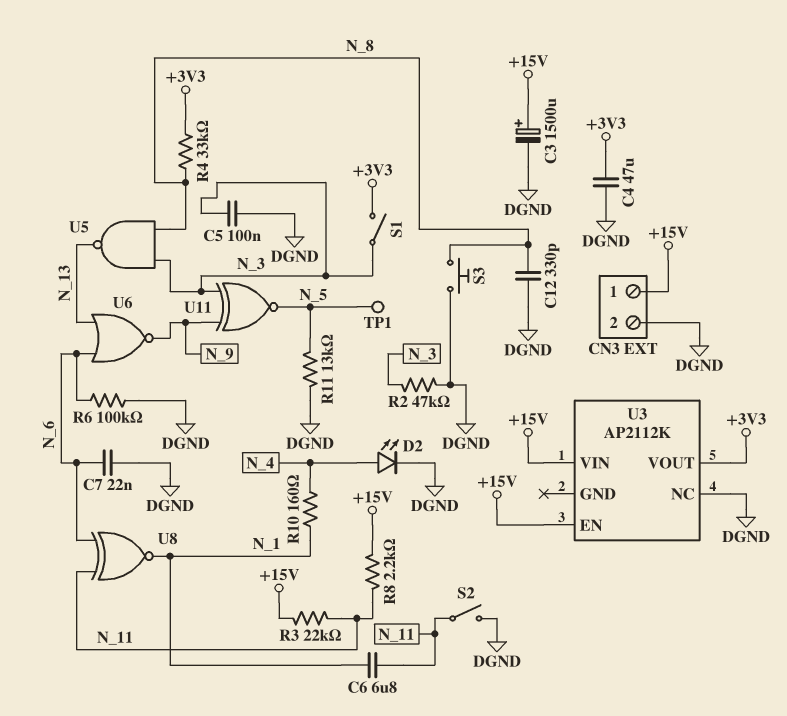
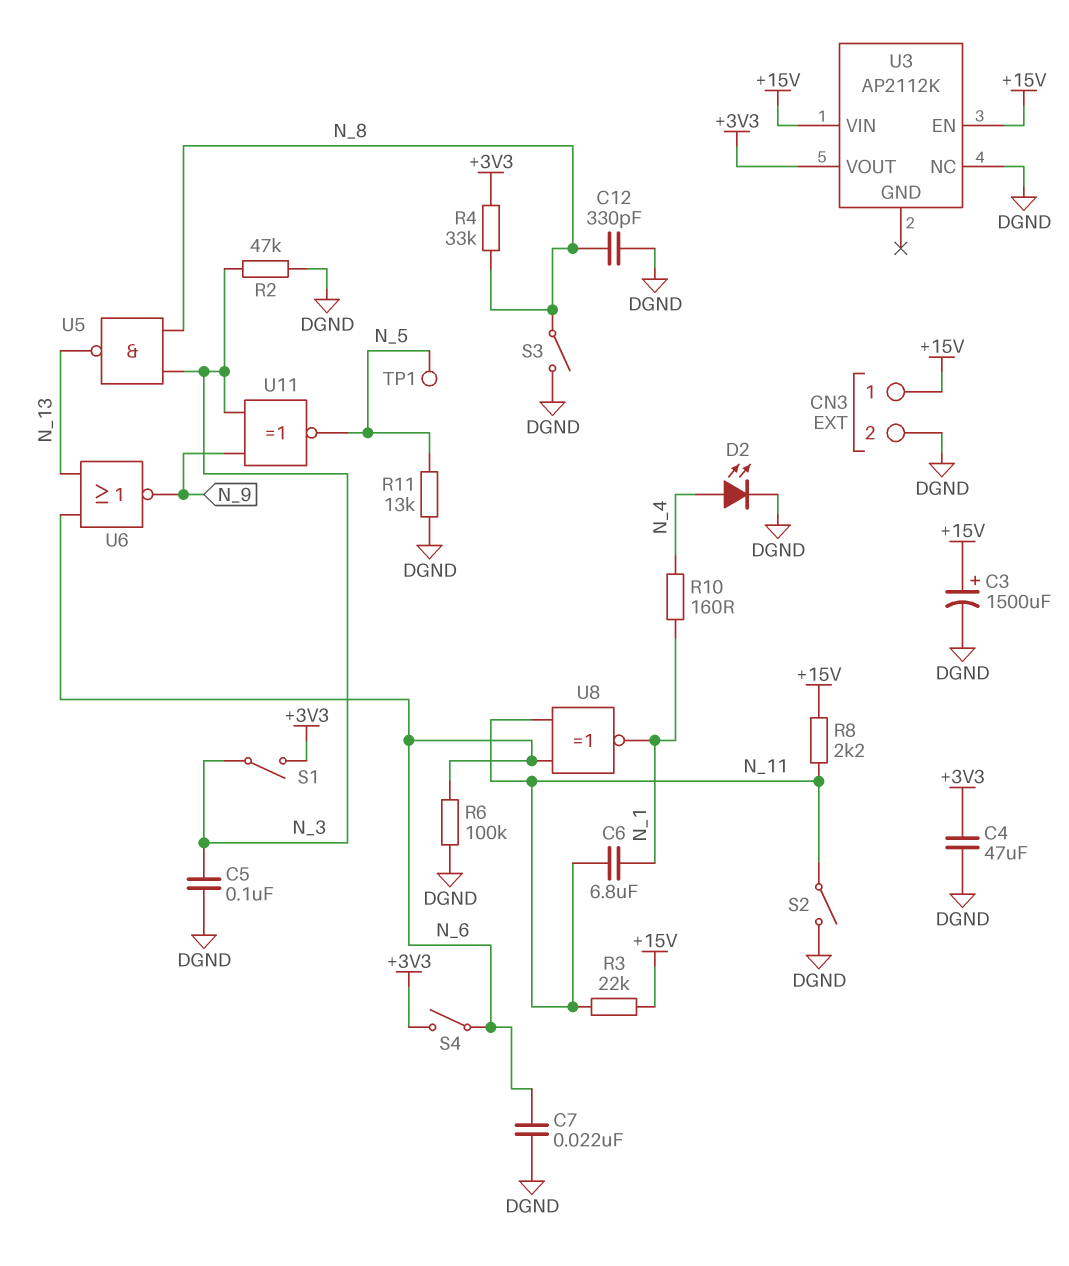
S3: button (DGND, N_8) -> switch (DGND, N_8)
S4: none -> switch (+3V3, N_6)

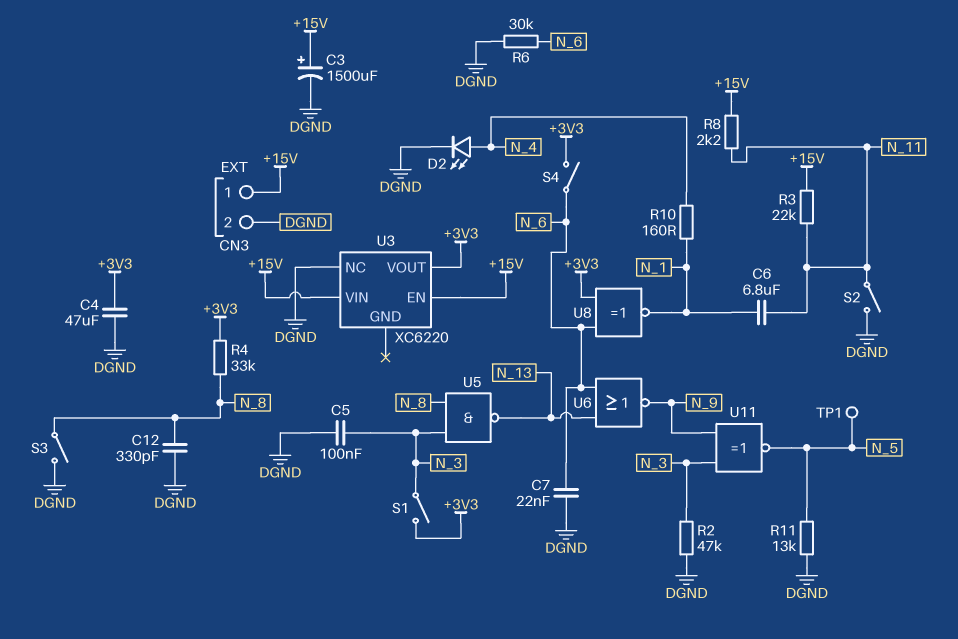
R6: 100k (DGND, N_6) -> 30k (DGND, N_6)
U3: AP2112K -> XC6220
U8: XNOR (in N_6, in N_11, out N_1) -> XNOR (in +3V3, in N_6, out N_1)

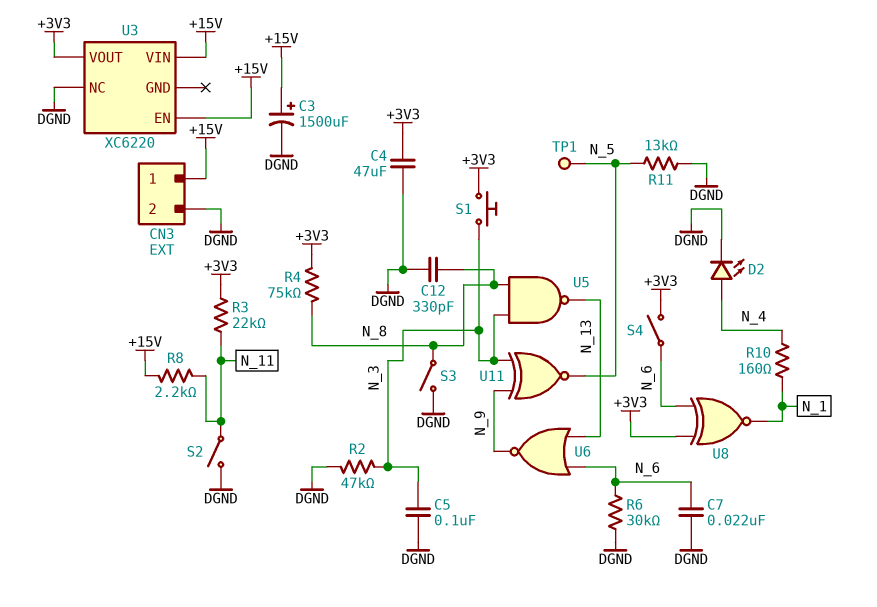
C6: 6.8uF (N_1, N_11) -> none
R3: 22k (+15V, N_11) -> 22k (+3V3, N_11)
R4: 33k (+3V3, N_8) -> 75k (+3V3, N_8)
S1: switch (+3V3, N_3) -> button (+3V3, N_3)

